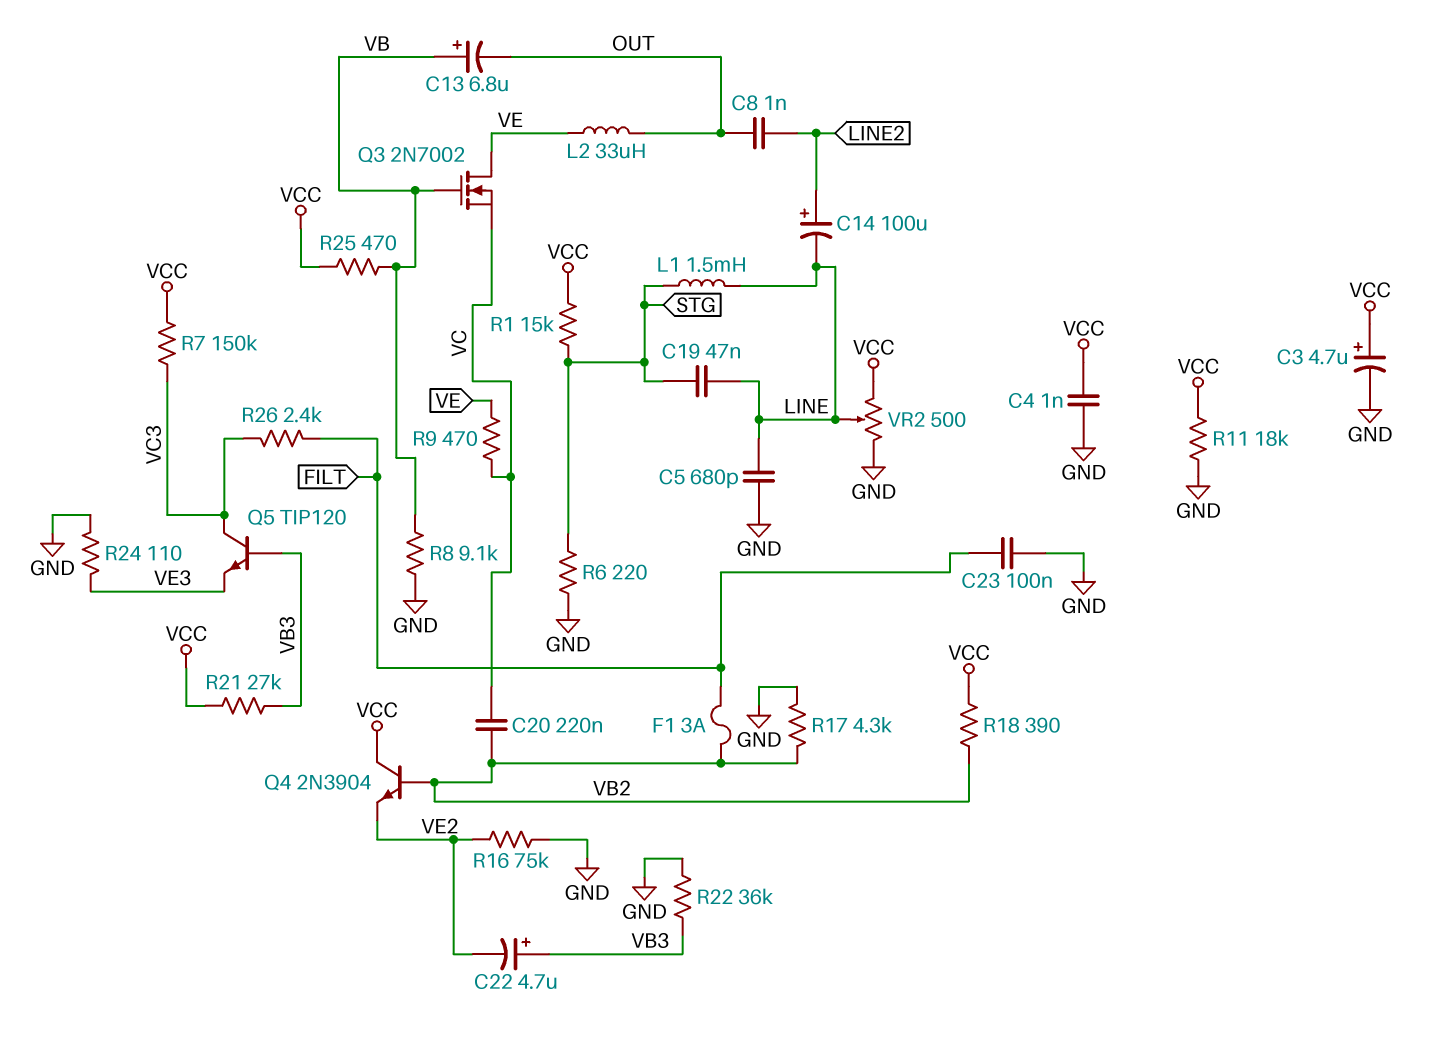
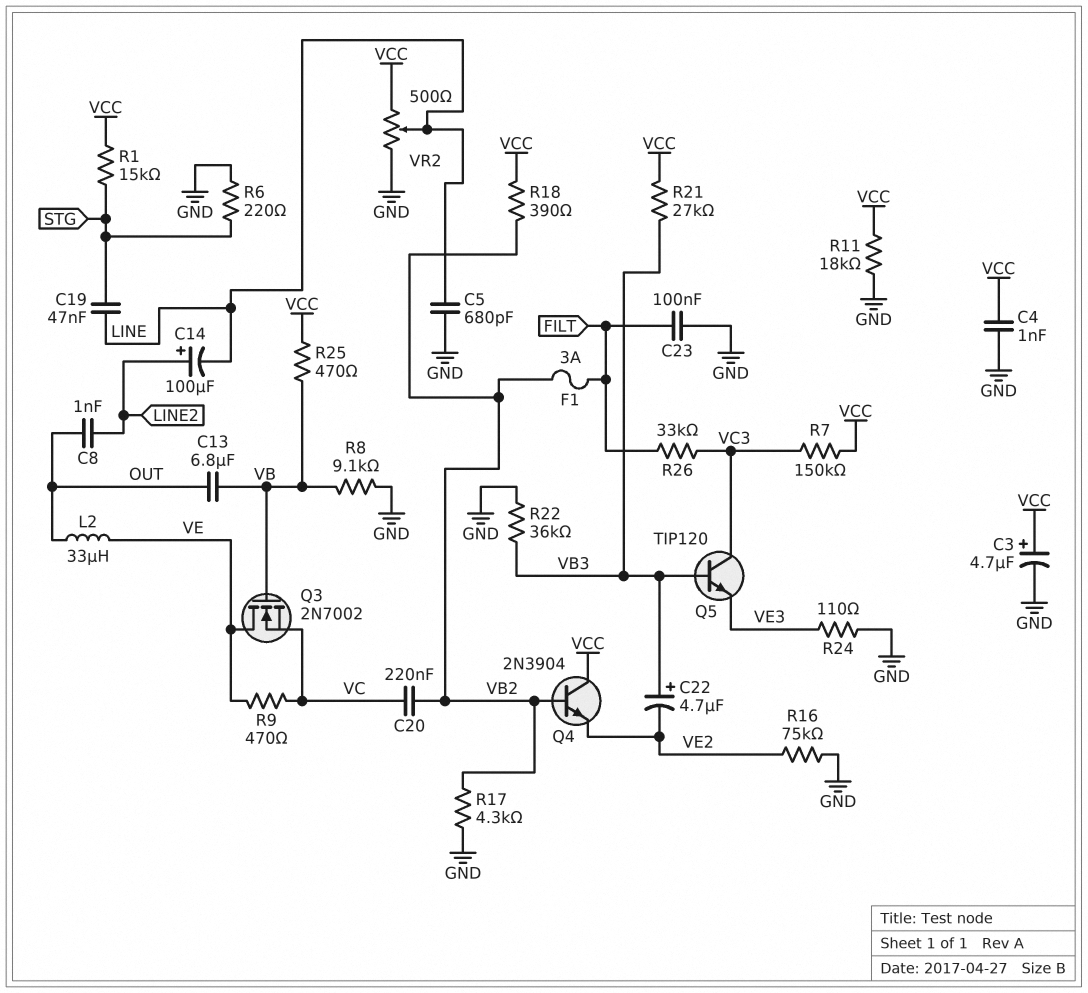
C13: 6.8uF (plus VB, minus OUT) -> 6.8uF (OUT, VB)
L1: 1.5mH (LINE, STG) -> none
R26: 2.4k (FILT, VC3) -> 33k (FILT, VC3)

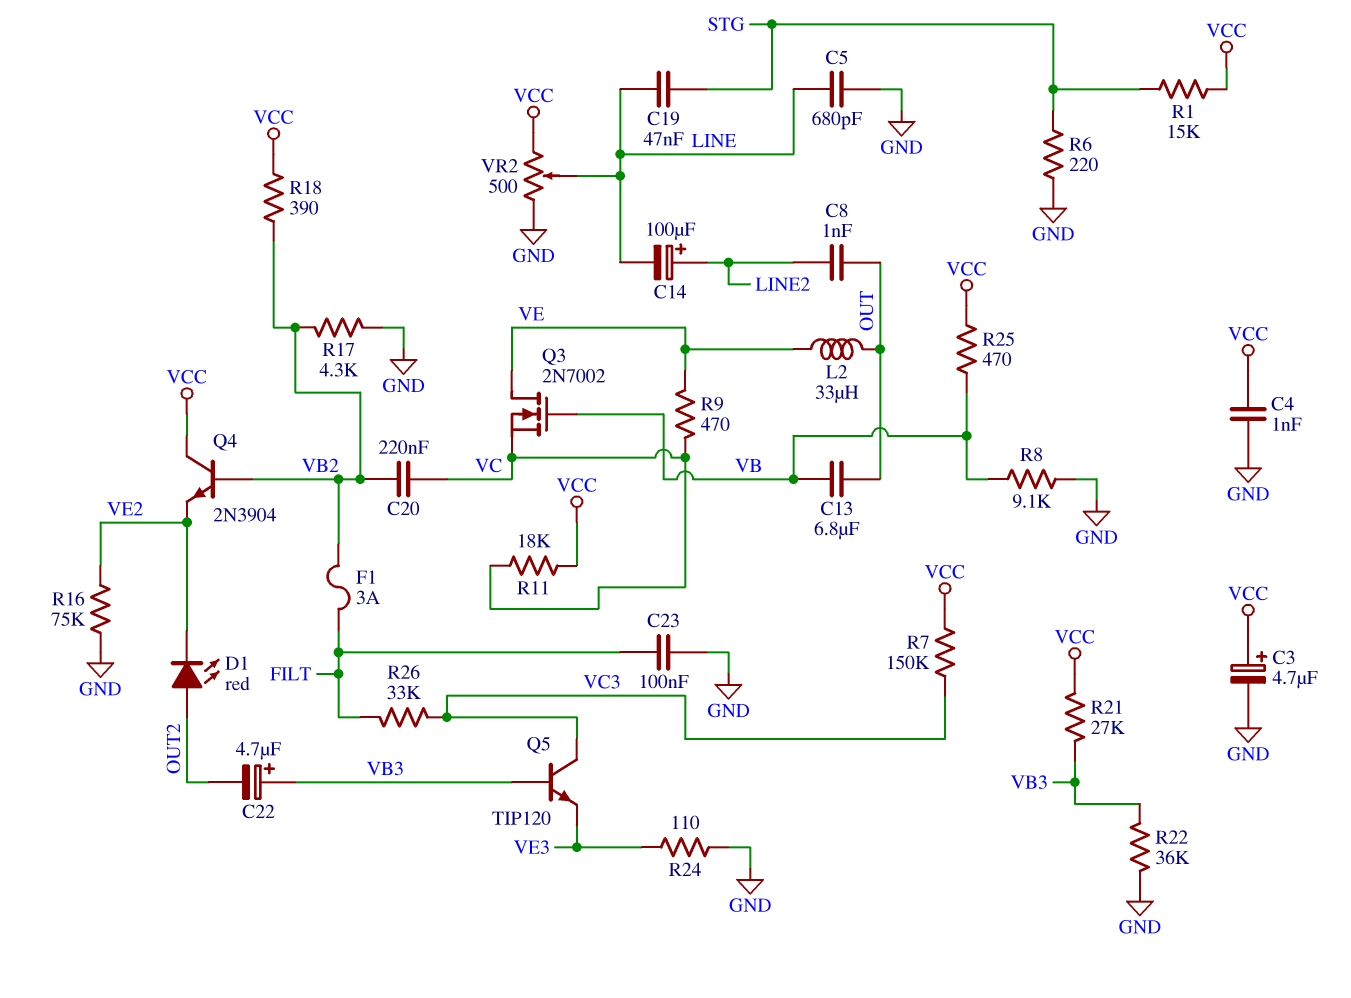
C22: 4.7uF (plus VB3, minus VE2) -> 4.7uF (plus VB3, minus OUT2)
D1: none -> LED red (A OUT2, K VE2)
R11: 18k (GND, VCC) -> 18k (VC, VCC)

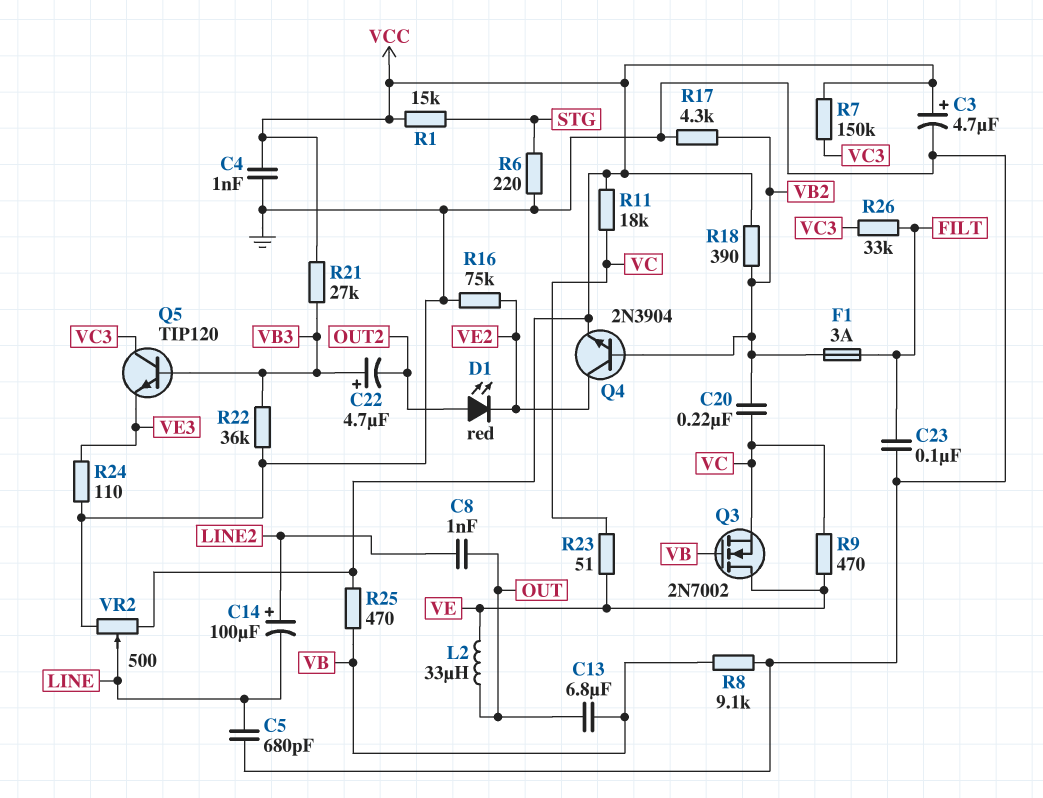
C19: 47nF (LINE, STG) -> none
Q4: NPN 2N3904 (B VB2, C VCC, E VE2) -> NPN 2N3904 (B VB2, C VE2, E VCC)
R23: none -> 51 (VC, VE)

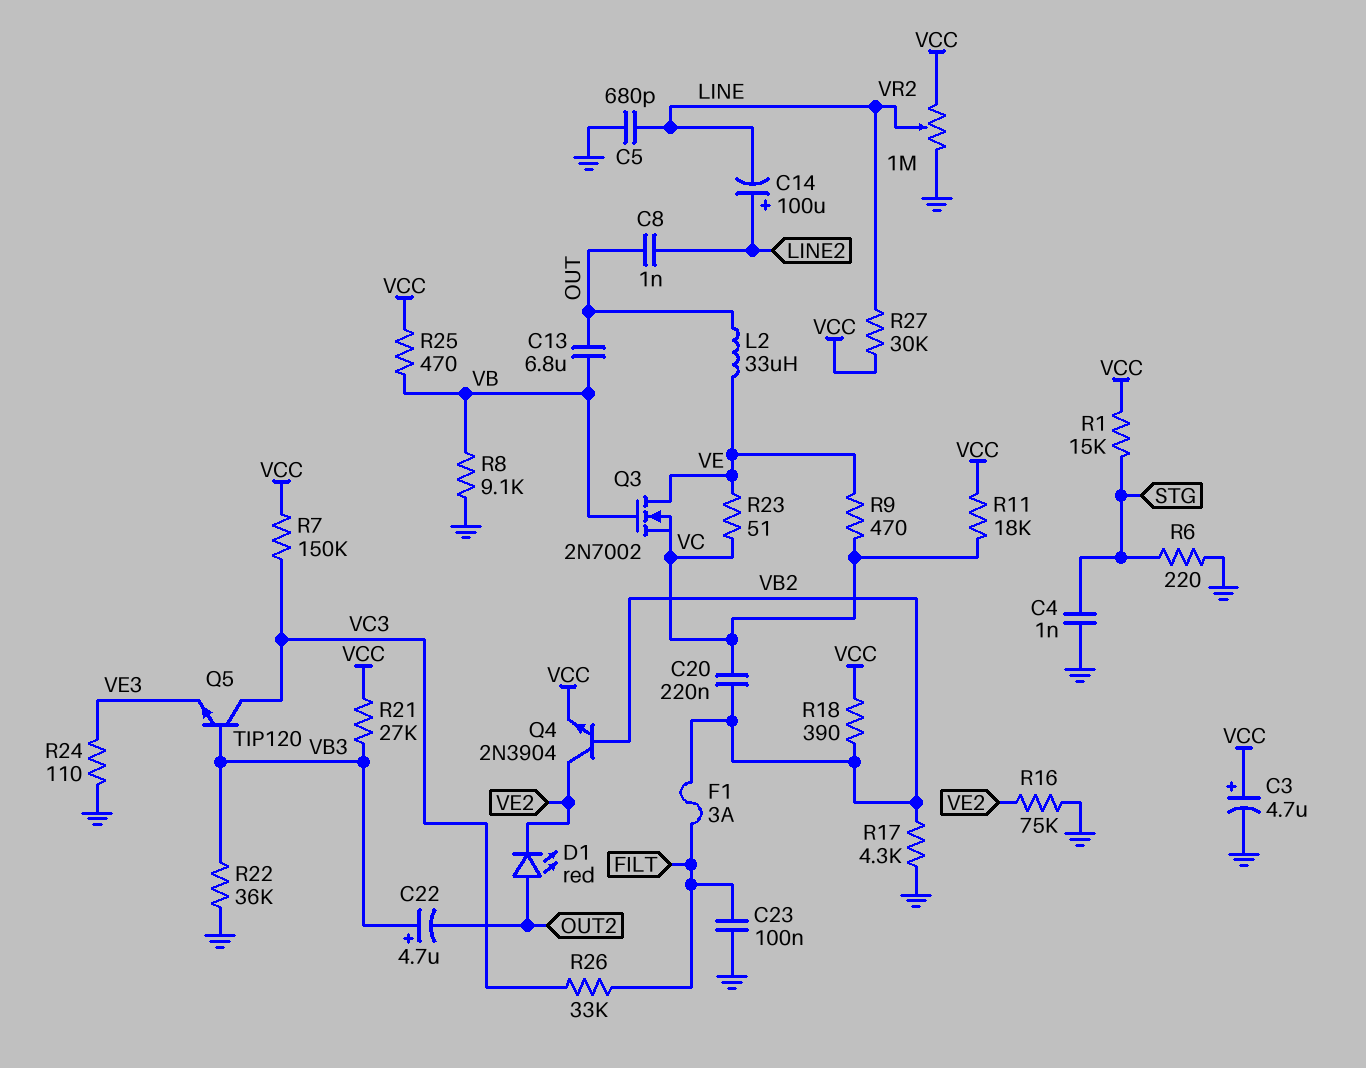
C4: 1nF (GND, VCC) -> 1nF (GND, STG)
R27: none -> 30k (LINE, VCC)
VR2: 500 (GND, VCC, wiper LINE) -> 1M (GND, VCC, wiper LINE)

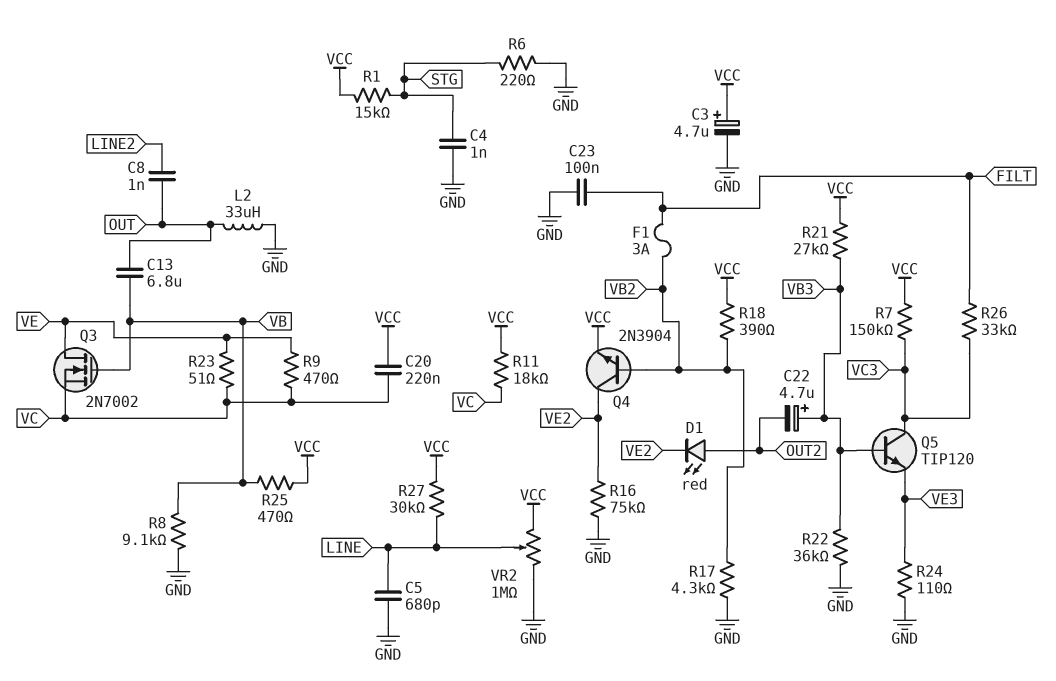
C14: 100uF (plus LINE2, minus LINE) -> none
C20: 220nF (VB2, VC) -> 220nF (VC, VCC)
L2: 33uH (OUT, VE) -> 33uH (GND, OUT)

